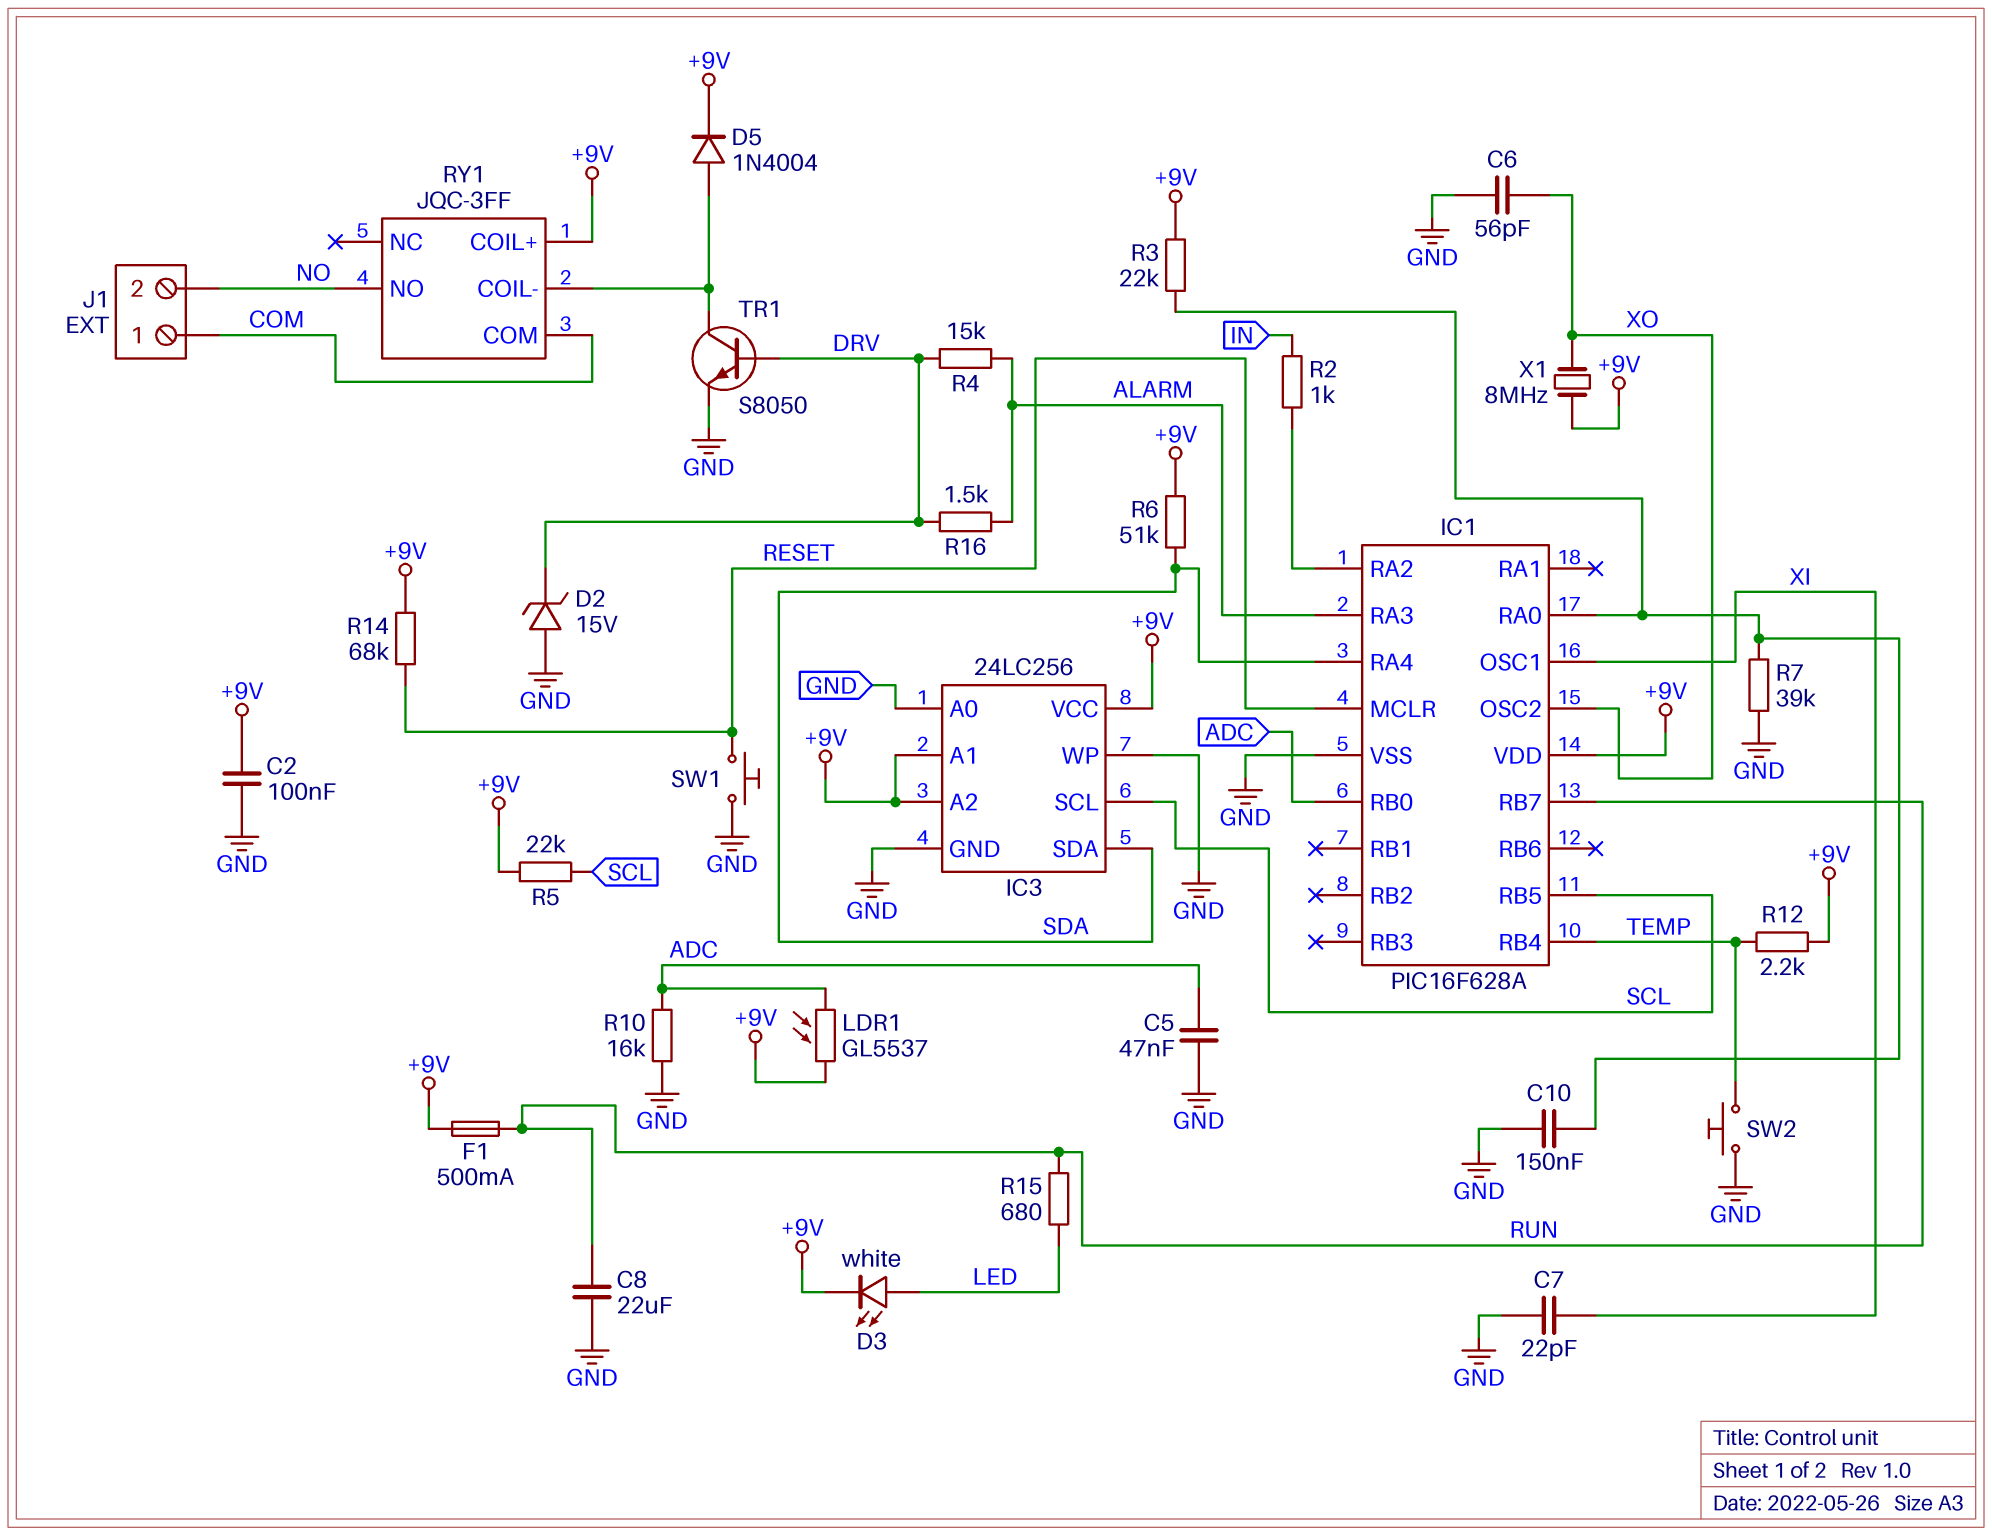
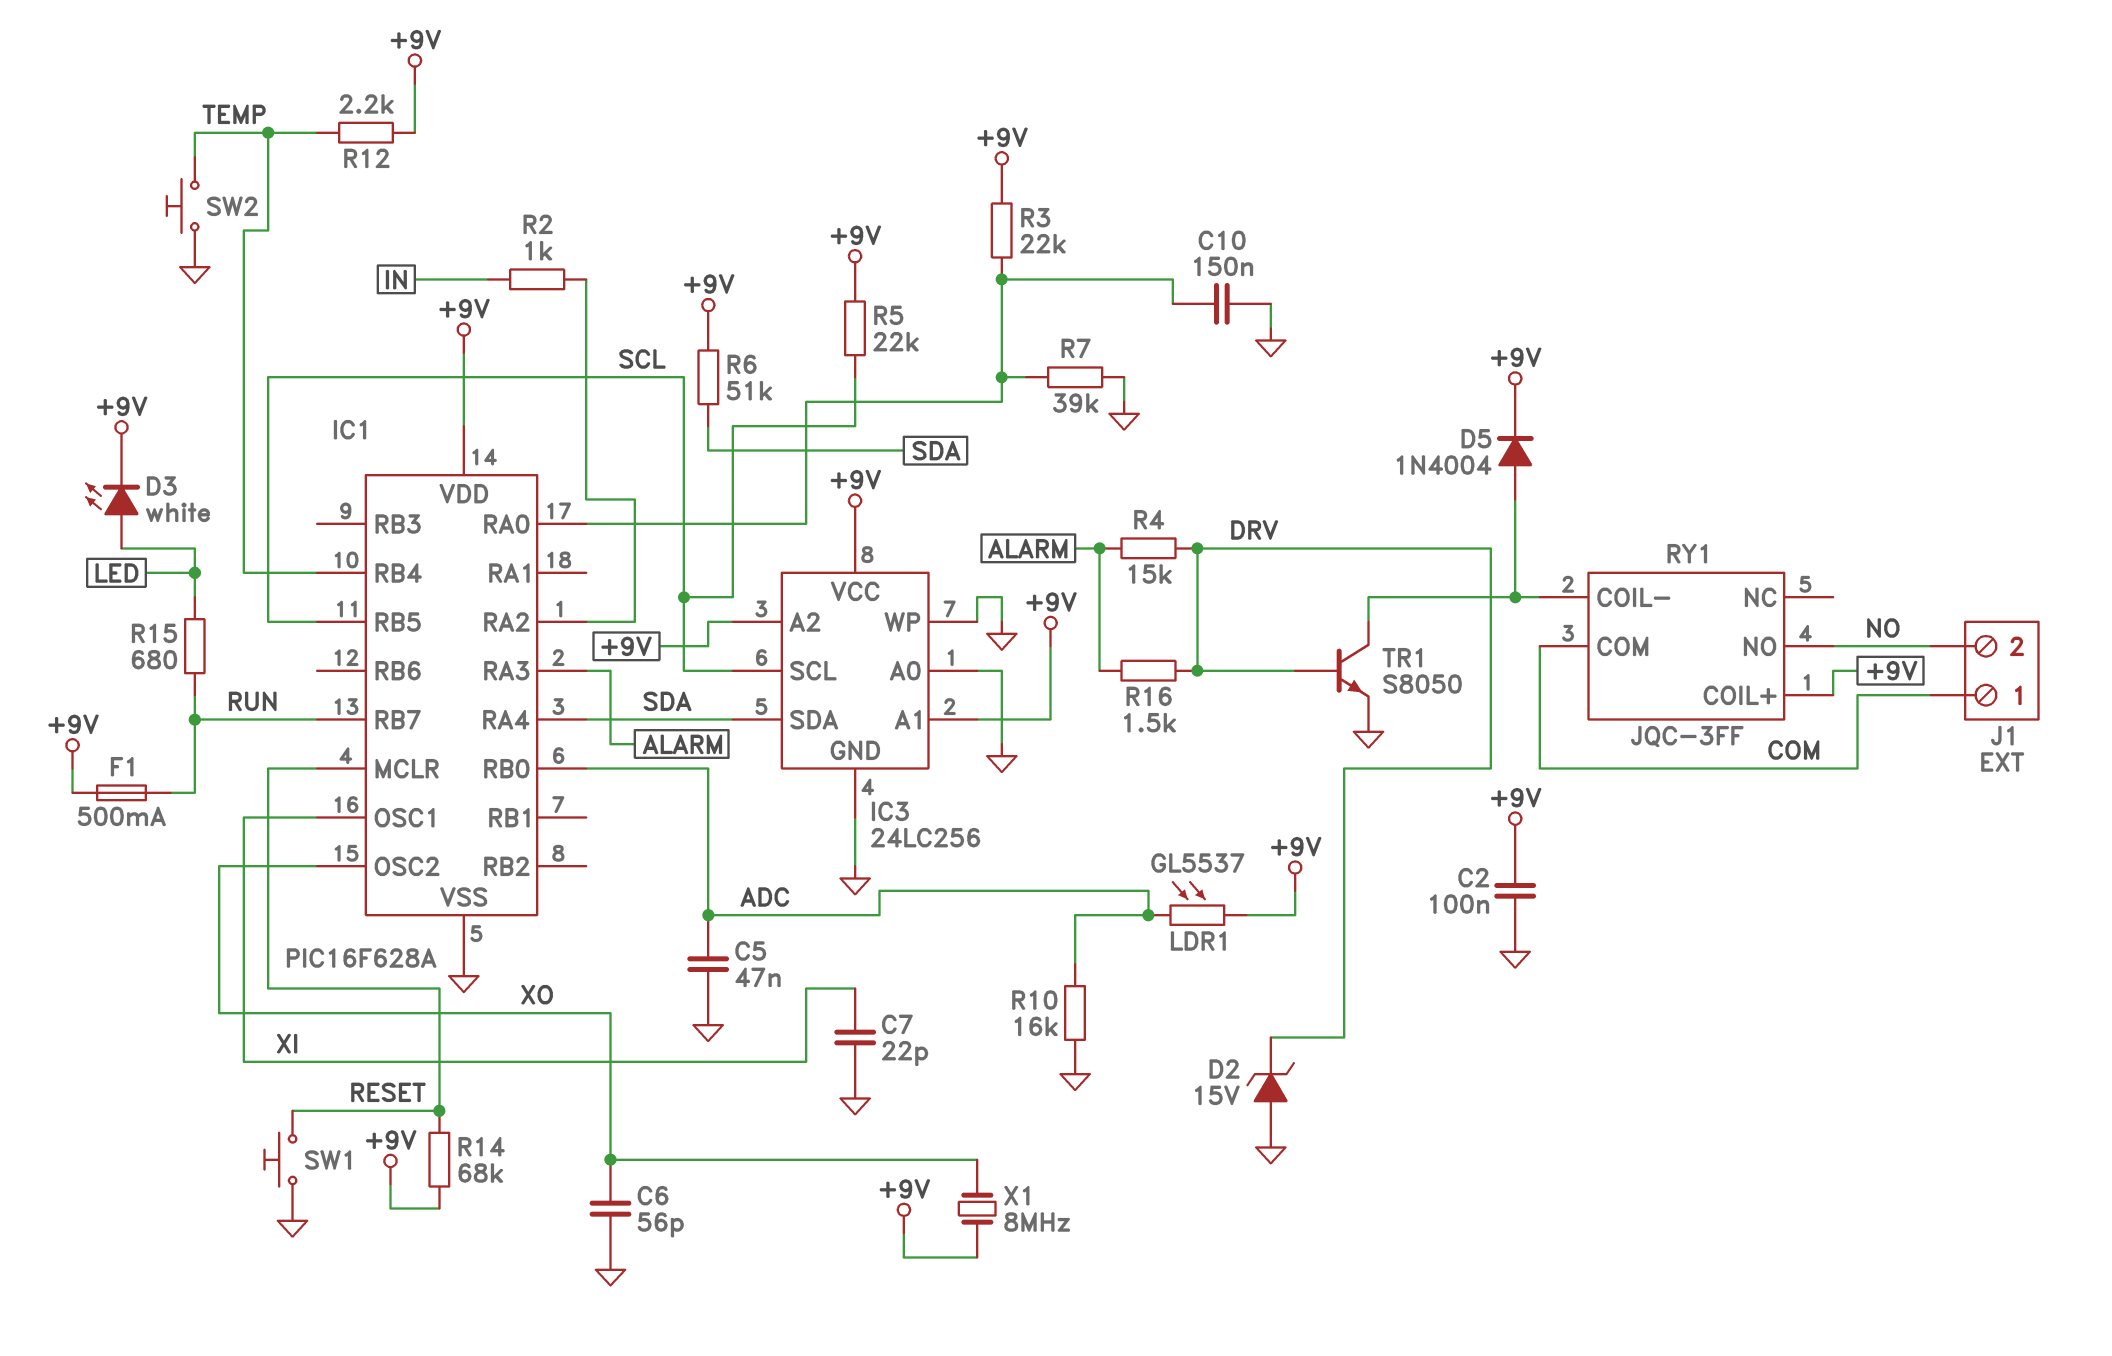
C8: 22uF (GND, RUN) -> none

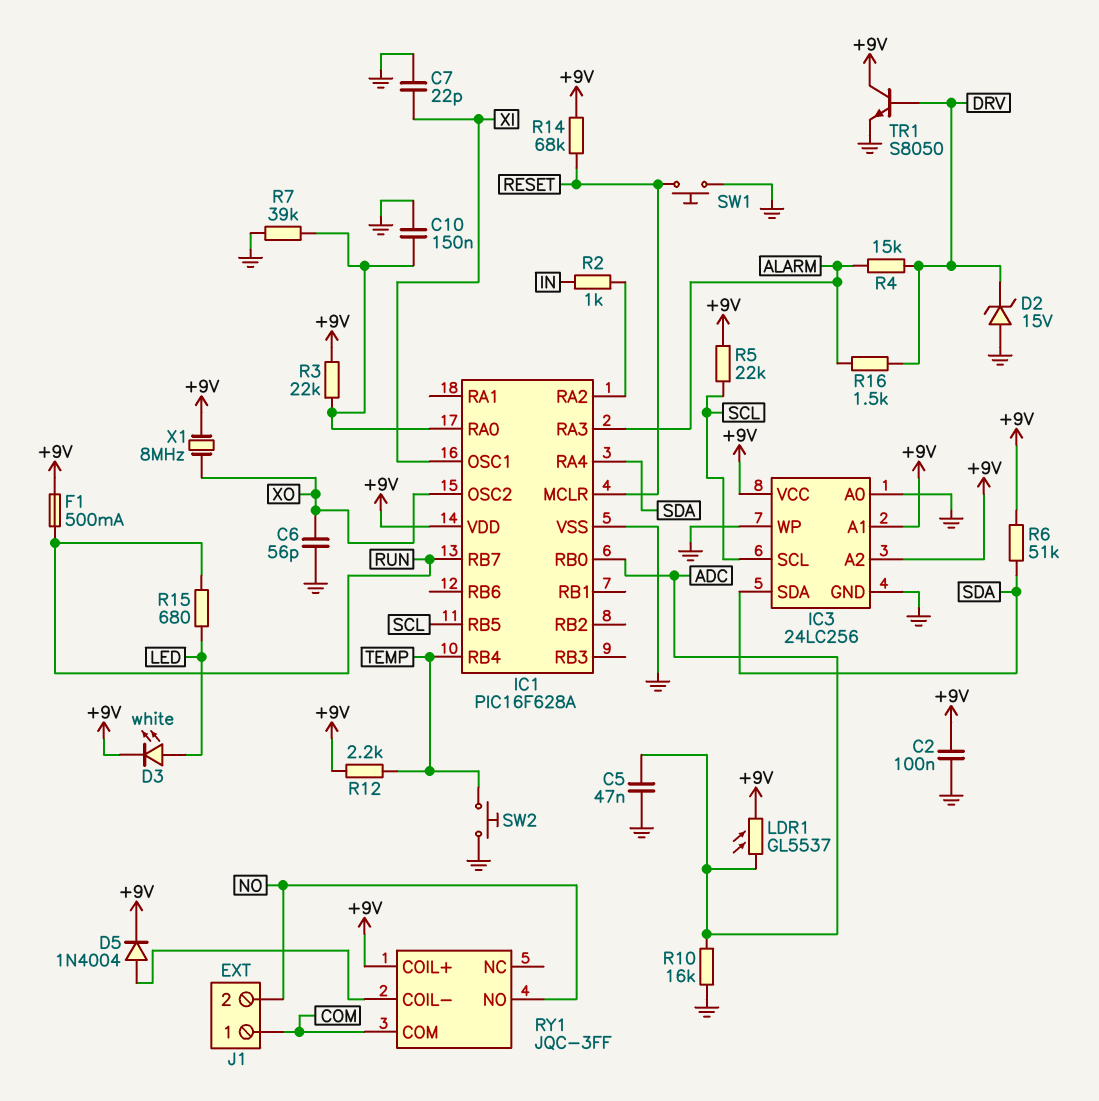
TR1: NPN S8050 (B DRV, C RY1/COIL-, E GND) -> NPN S8050 (B DRV, C +9V, E GND)

